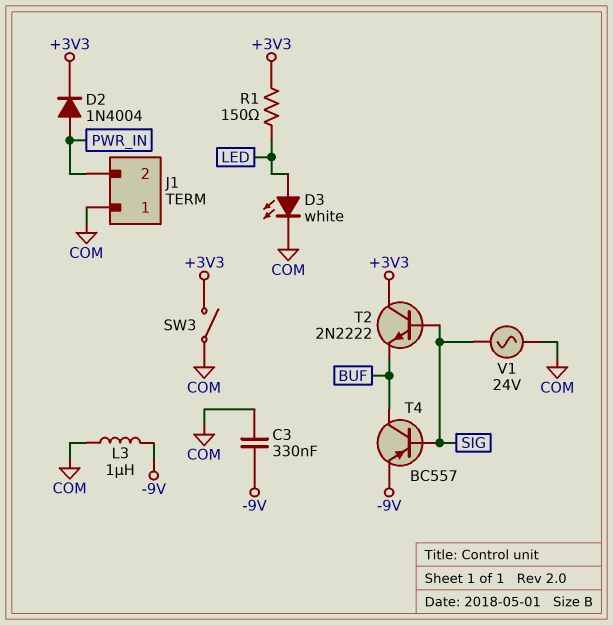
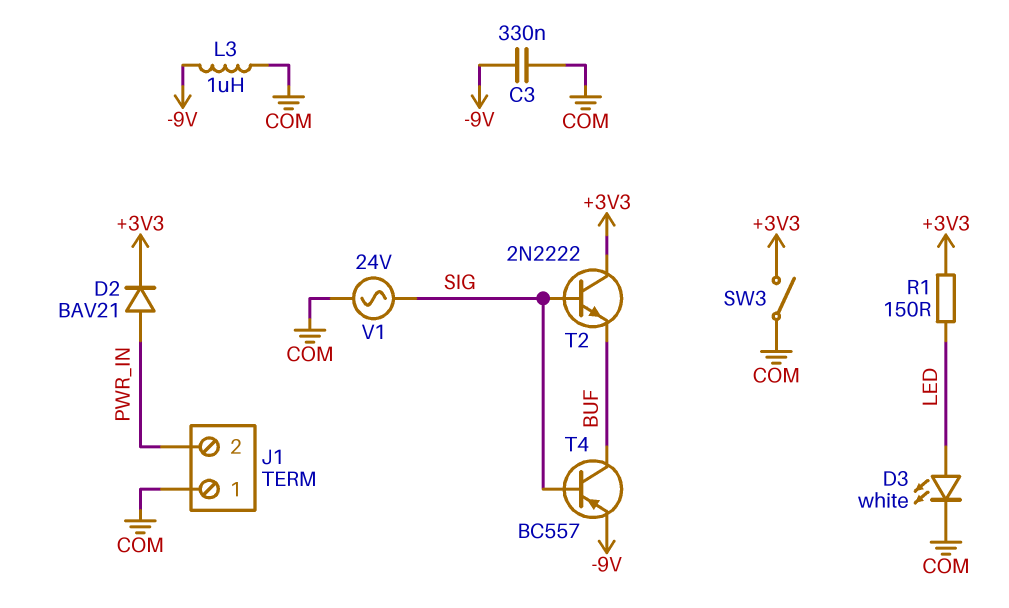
D2: diode 1N4004 (A PWR_IN, K +3V3) -> diode BAV21 (A PWR_IN, K +3V3)

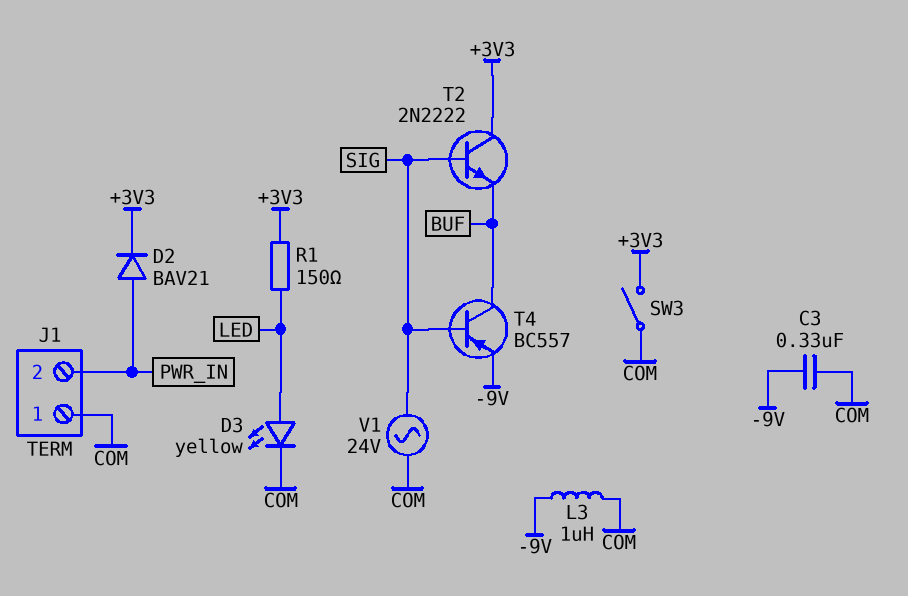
D3: LED white (A LED, K COM) -> LED yellow (A LED, K COM)

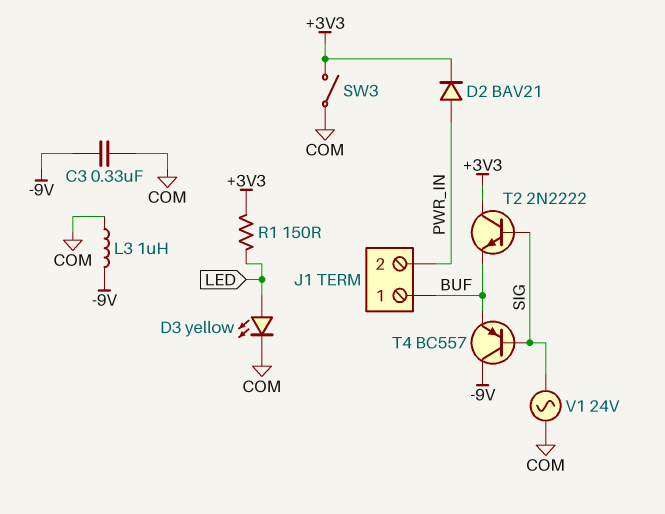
J1 pin 1: COM -> BUF
T4: PNP BC557 (B SIG, C BUF, E -9V) -> PNP BC557 (B SIG, C -9V, E BUF)

